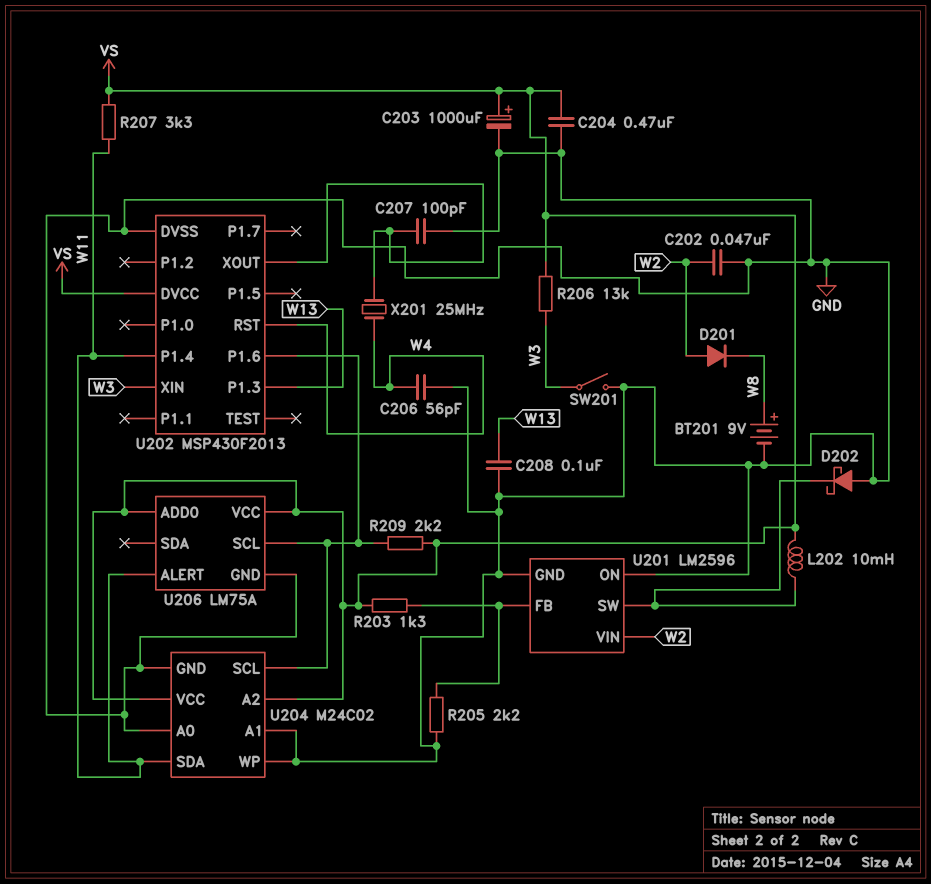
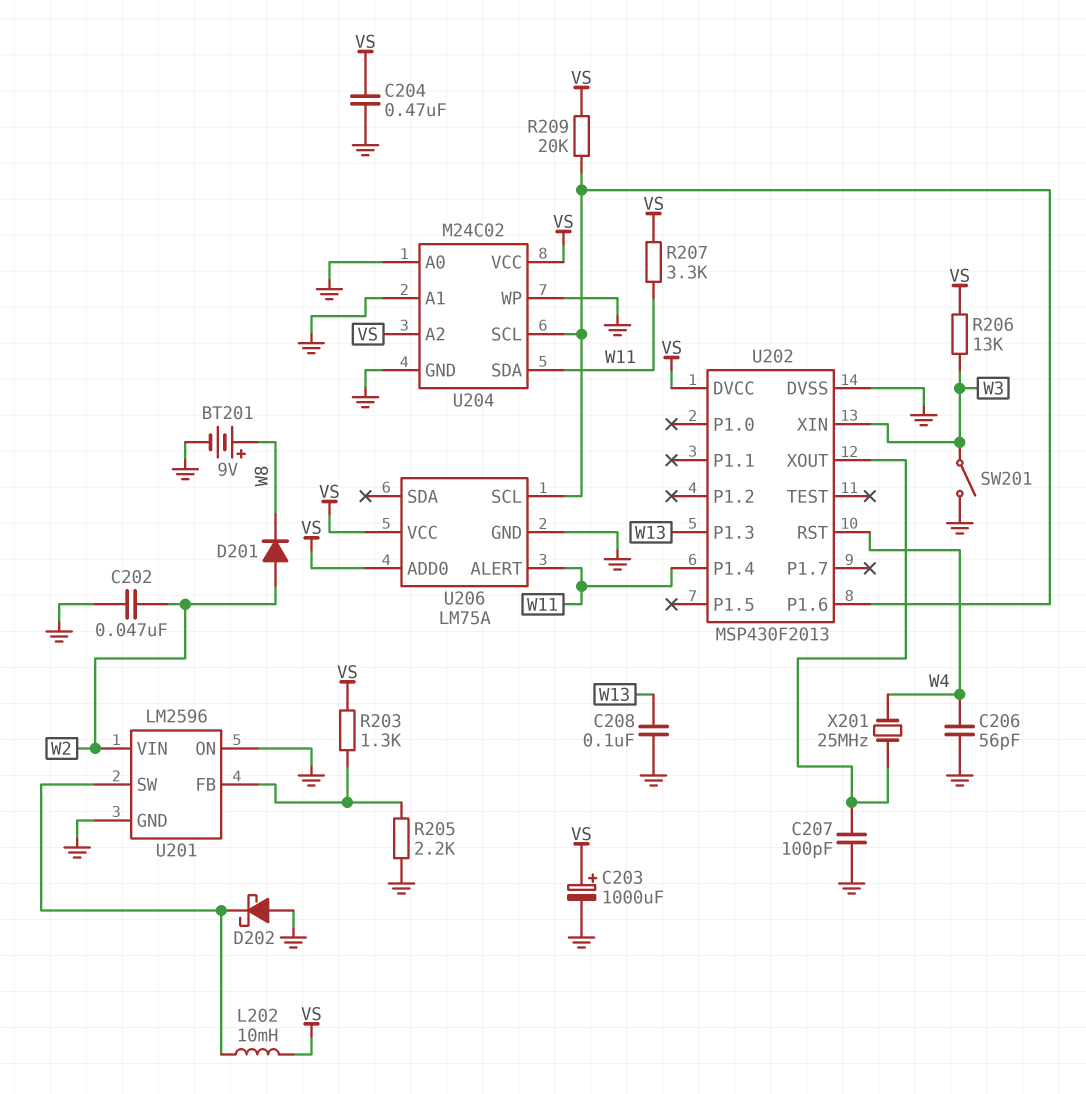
R209: 2.2k (U202/P1.6, VS) -> 20k (U202/P1.6, VS)

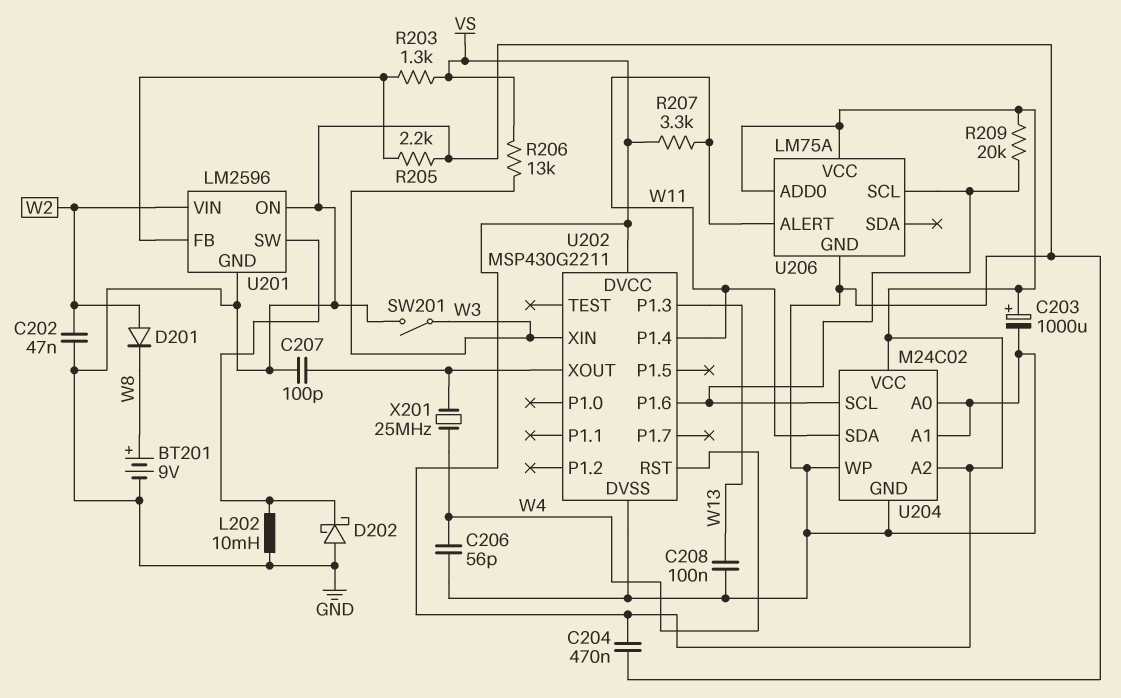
L202: 10mH (U201/SW, VS) -> 10mH (GND, U201/SW)
U202: MSP430F2013 -> MSP430G2211

